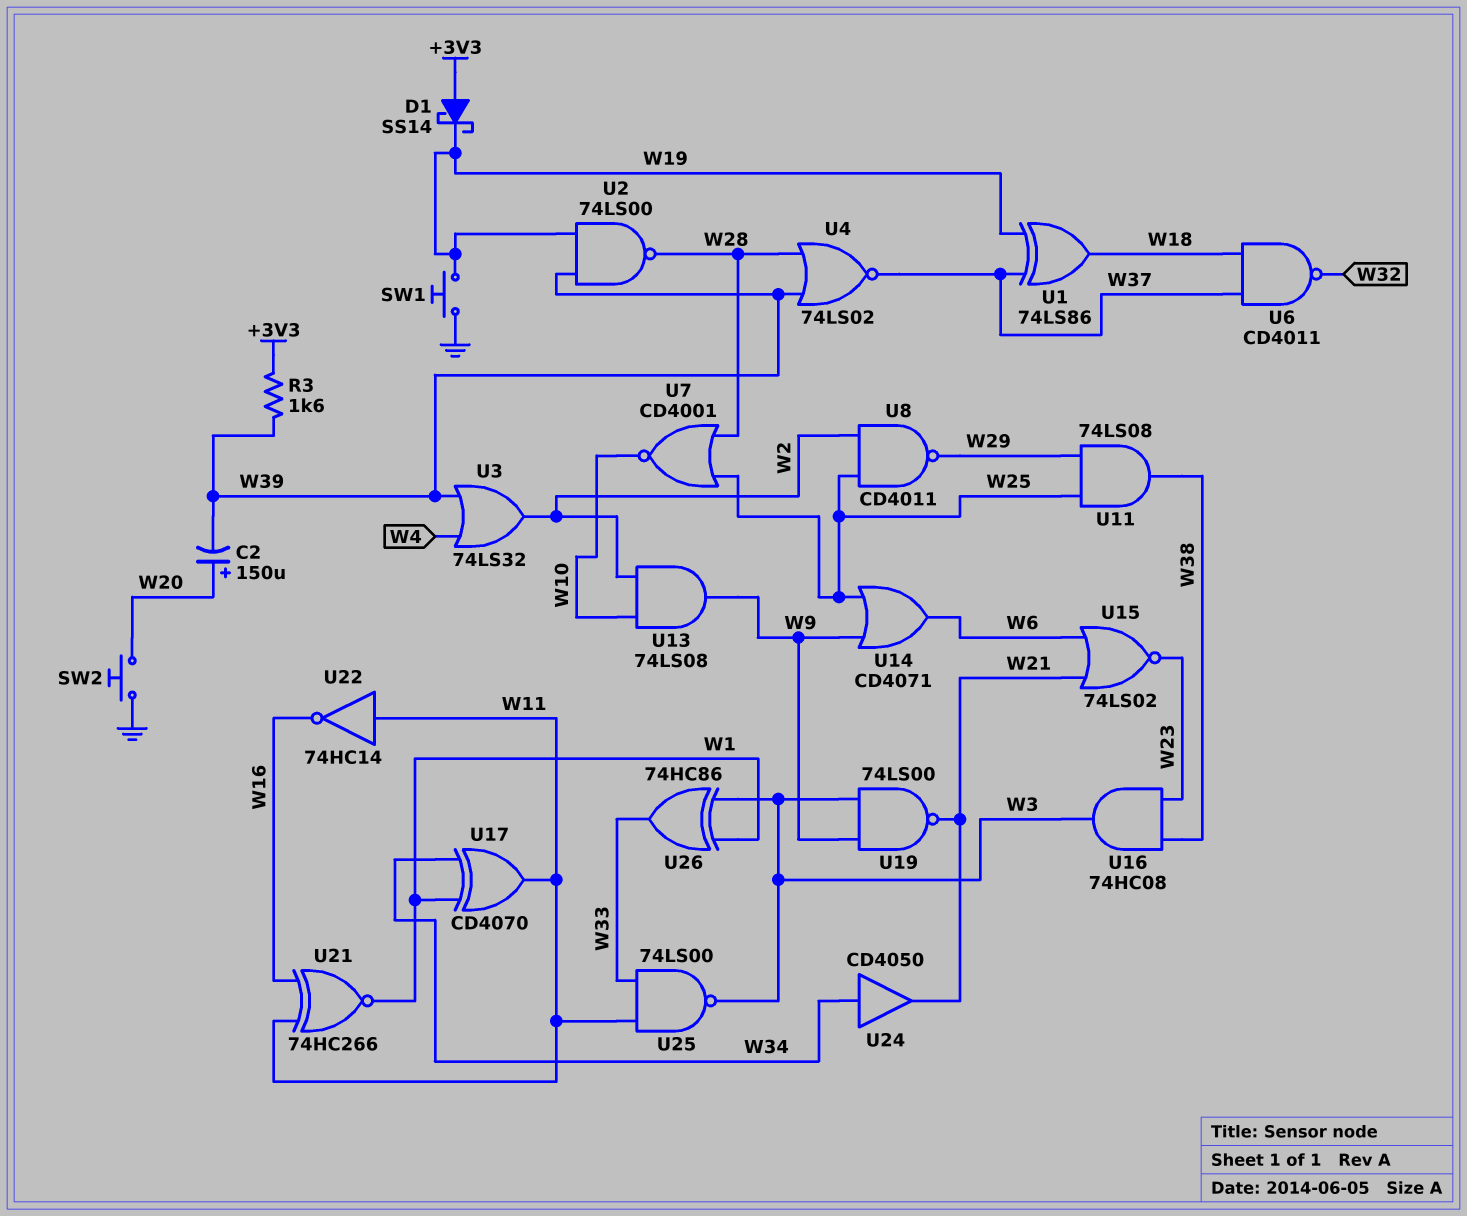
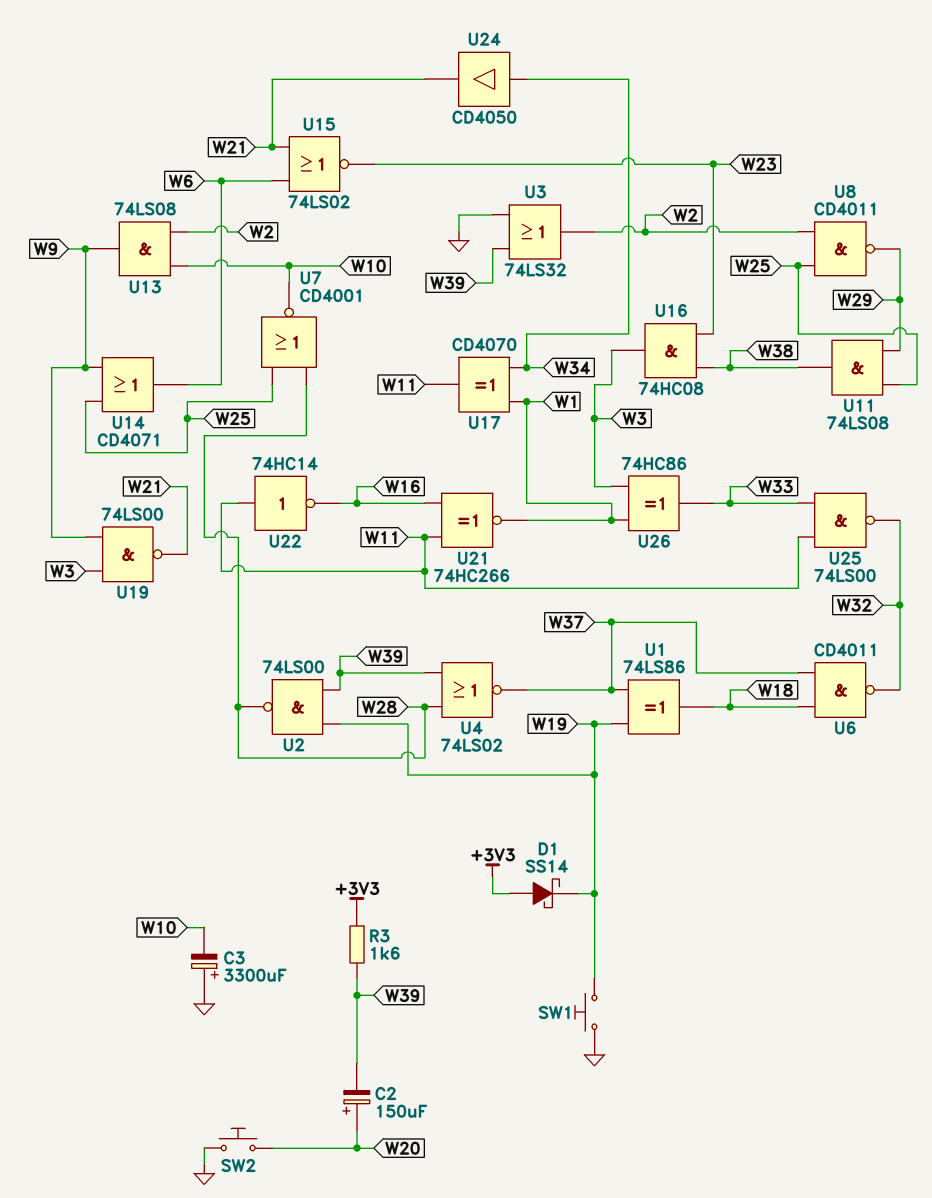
C3: none -> 3300uF (plus GND, minus W10)
U3: OR 74LS32 (in W4, in W39, out W2) -> OR 74LS32 (in GND, in W39, out W2)
U25: NAND 74LS00 (in W11, in W33, out W3) -> NAND 74LS00 (in W11, in W33, out W32)

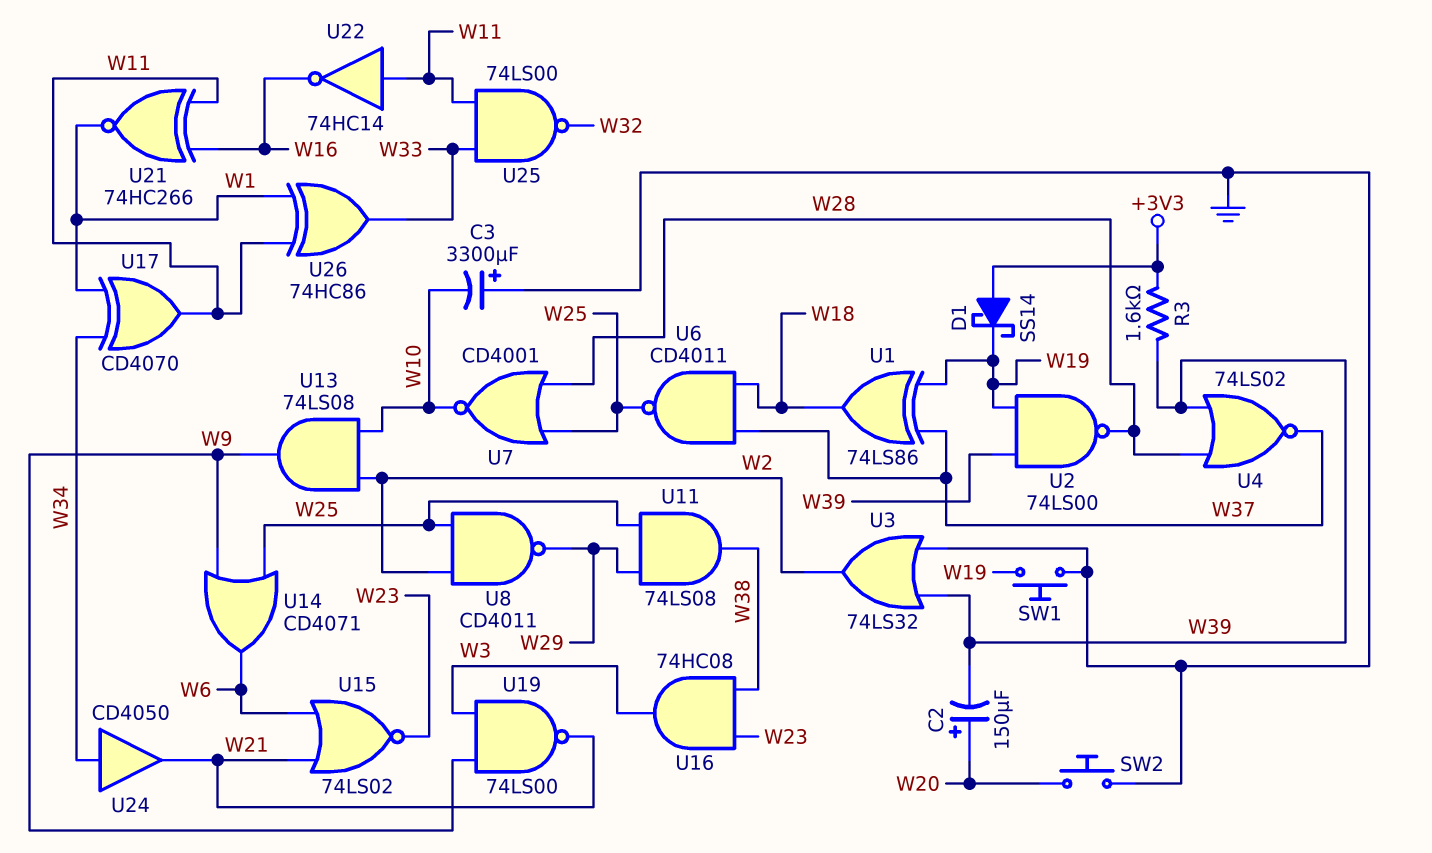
U6: NAND CD4011 (in W18, in W37, out W32) -> NAND CD4011 (in W18, in W37, out W25)
U26: XOR 74HC86 (in W1, in W3, out W33) -> XOR 74HC86 (in W1, in W11, out W33)

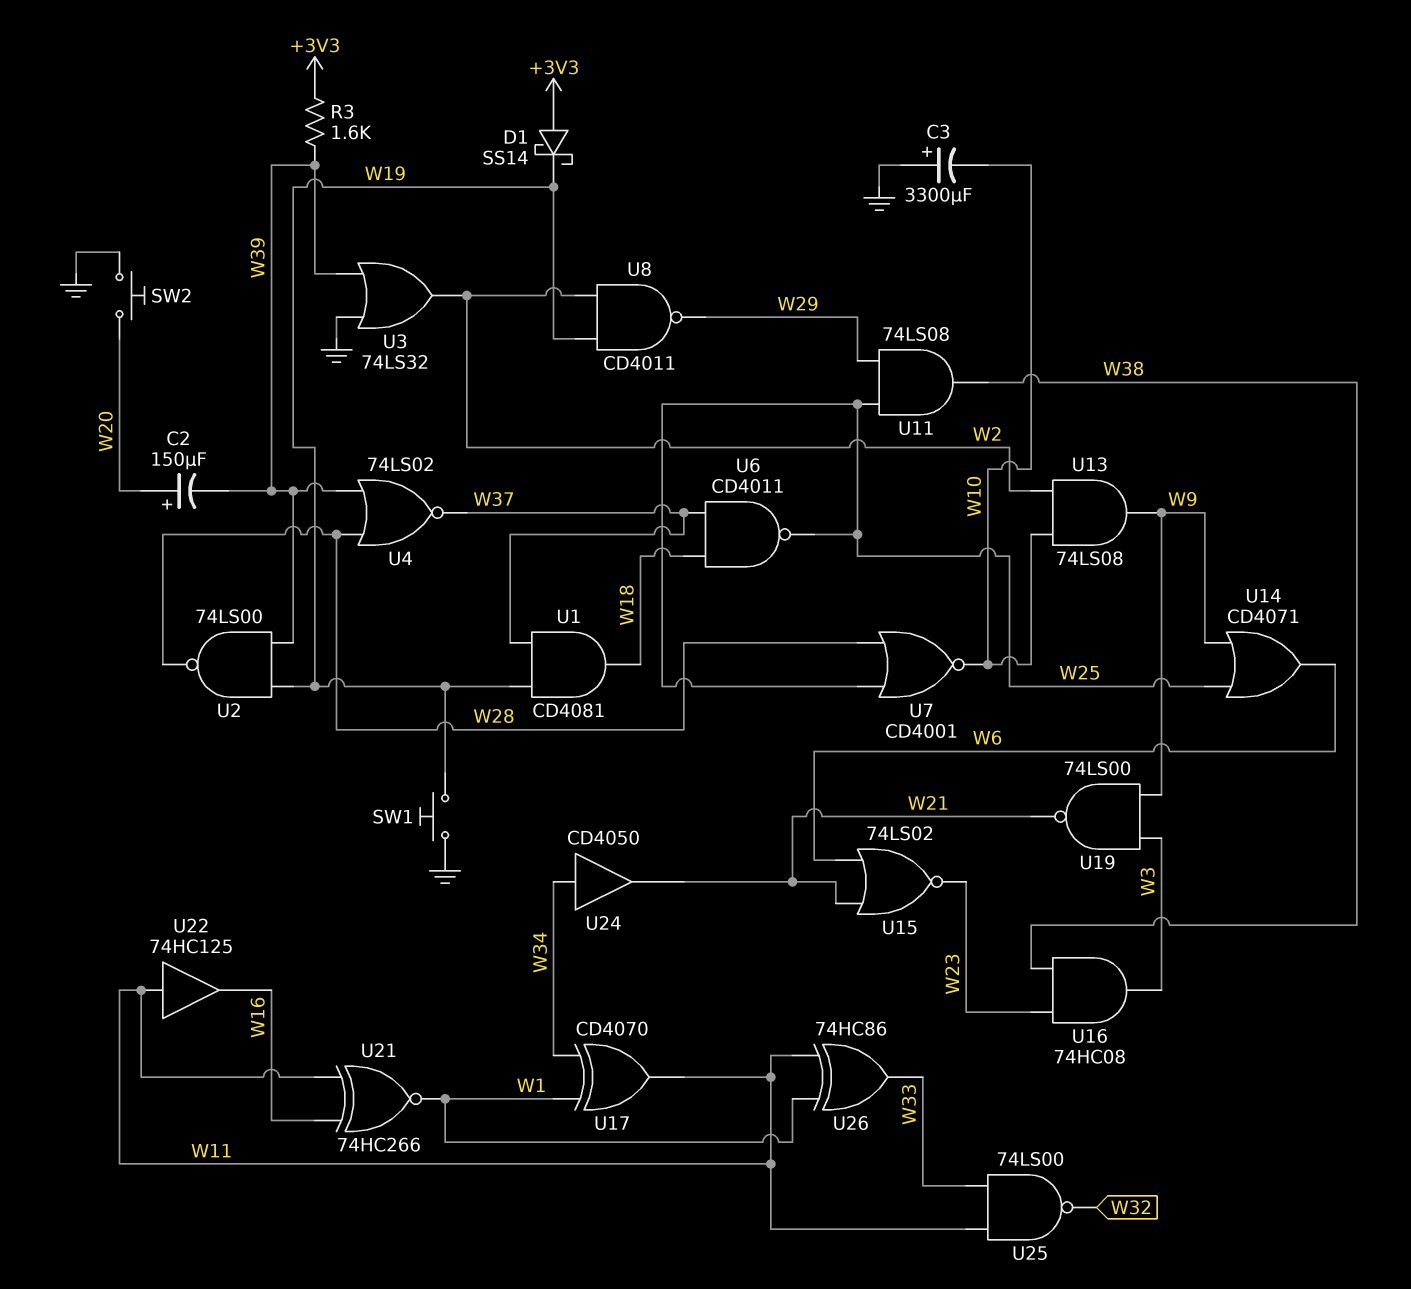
U1: XOR 74LS86 (in W19, in W37, out W18) -> AND CD4081 (in W19, in W37, out W18)
U8: NAND CD4011 (in W2, in W25, out W29) -> NAND CD4011 (in W2, in W19, out W29)
U22: NOT 74HC14 (in W11, out W16) -> buffer 74HC125 (in W11, out W16)

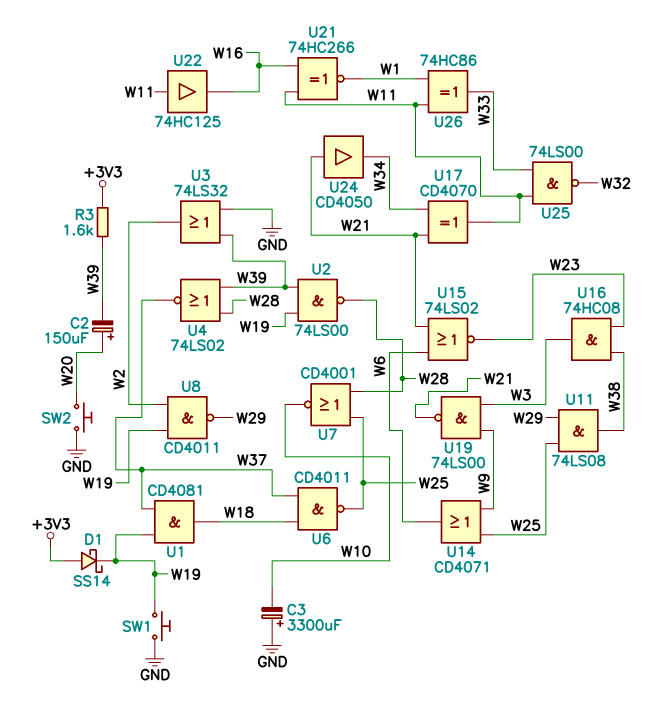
U13: AND 74LS08 (in W2, in W10, out W9) -> none
U17: XOR CD4070 (in W1, in W34, out W11) -> XOR CD4070 (in W21, in W34, out W11)
U24: buffer CD4050 (in W34, out W21) -> buffer CD4050 (in W21, out W34)

